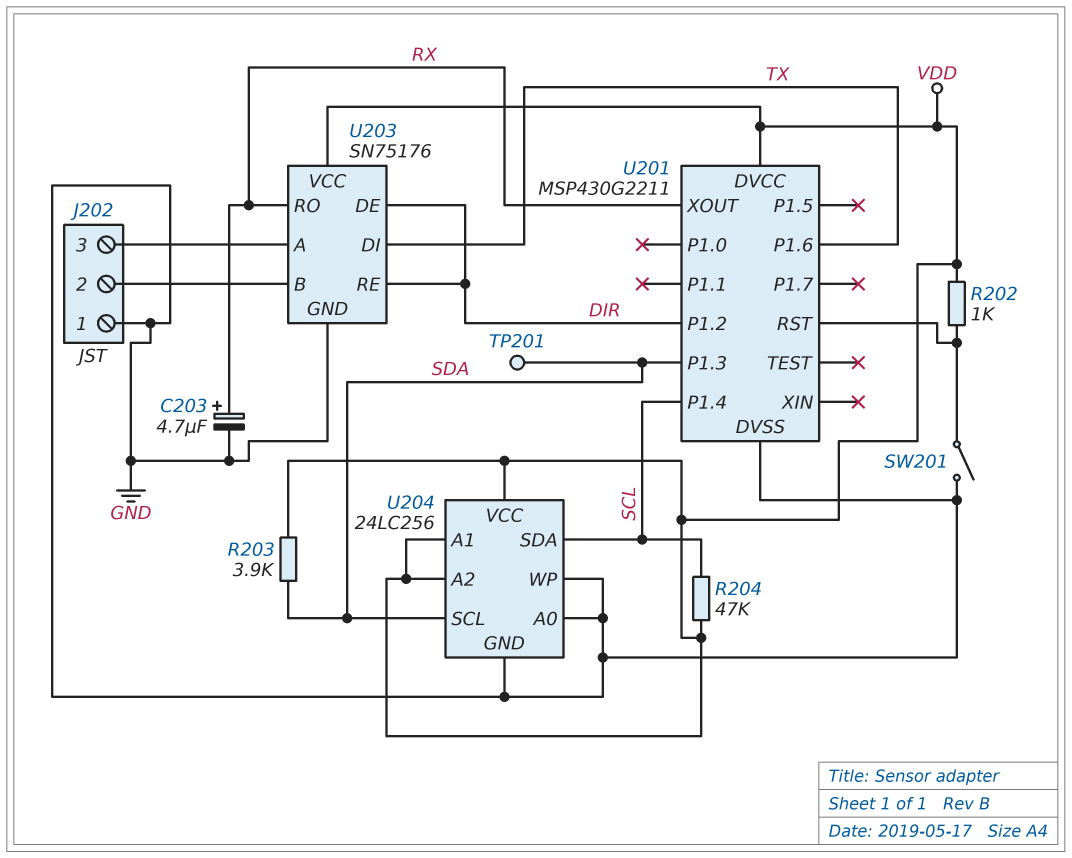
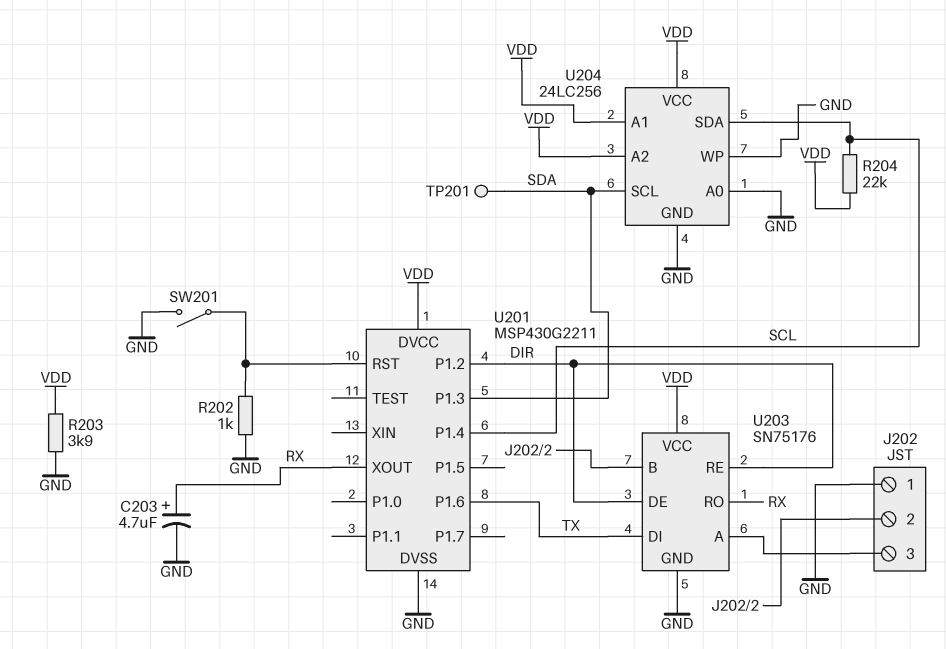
R202: 1k (U201/RST, VDD) -> 1k (GND, U201/RST)
R203: 3.9k (SDA, VDD) -> 3.9k (GND, VDD)
R204: 47k (SCL, VDD) -> 22k (SCL, VDD)

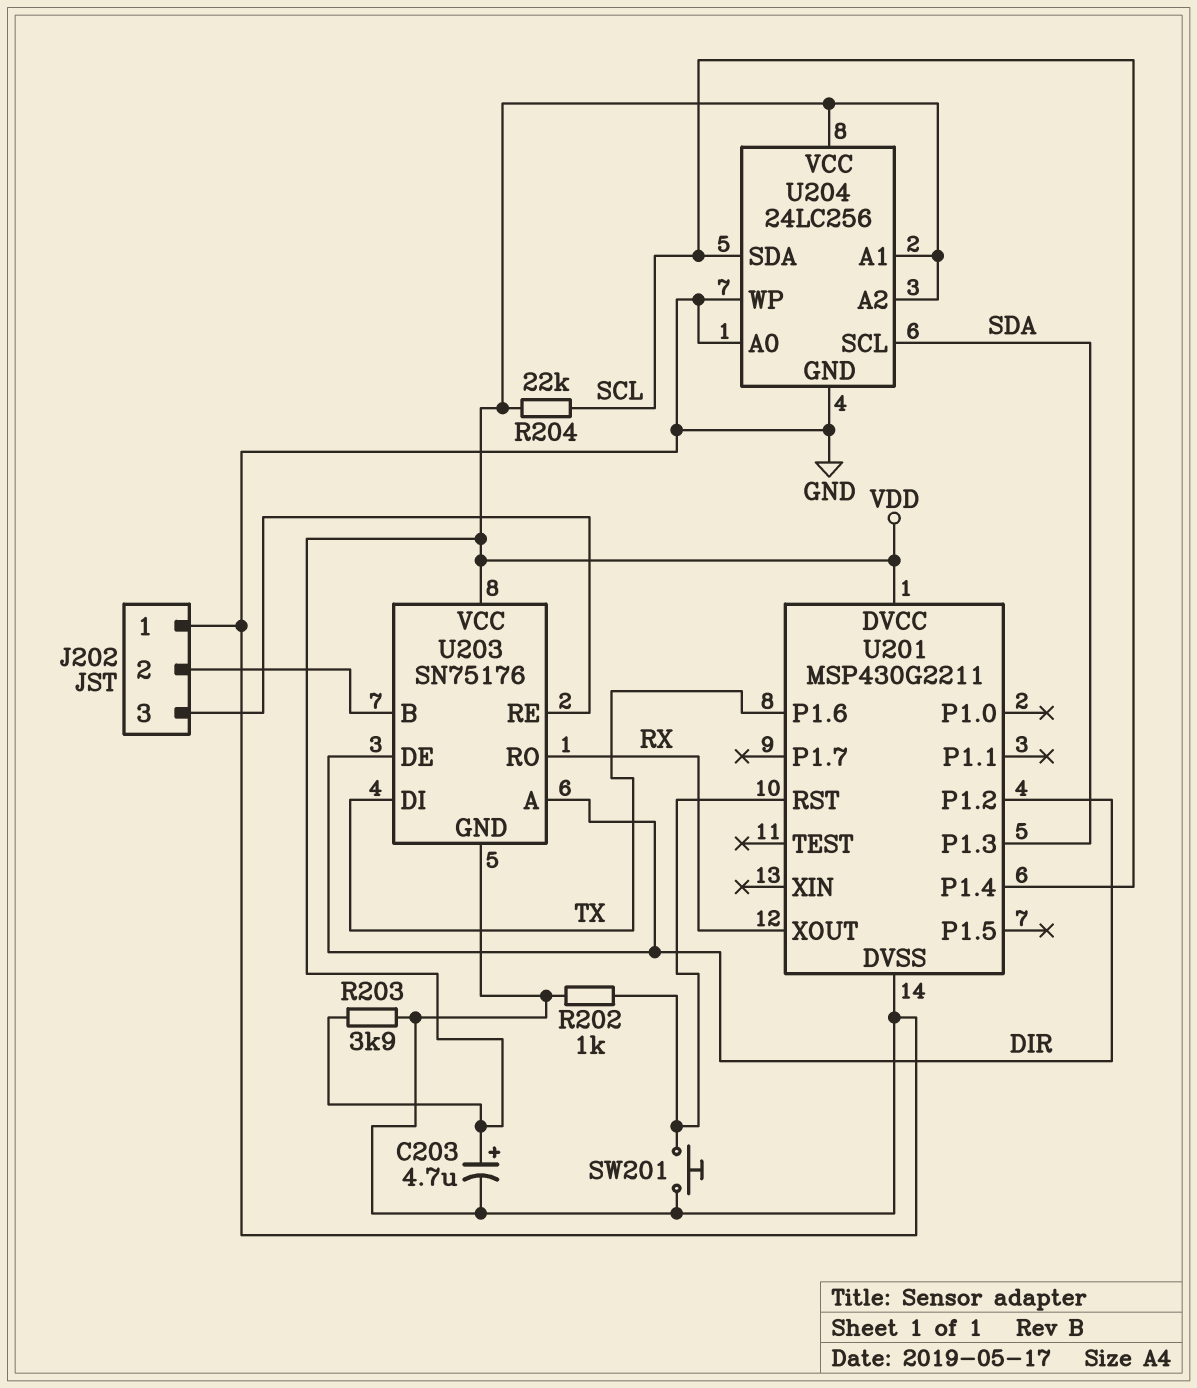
C203: 4.7uF (plus RX, minus GND) -> 4.7uF (plus VDD, minus GND)
SW201: switch (GND, U201/RST) -> button (GND, U201/RST)
TP201: test point (SDA) -> none
U203 pin A: J202/3 -> DIR
U203 pin RE: DIR -> J202/3

